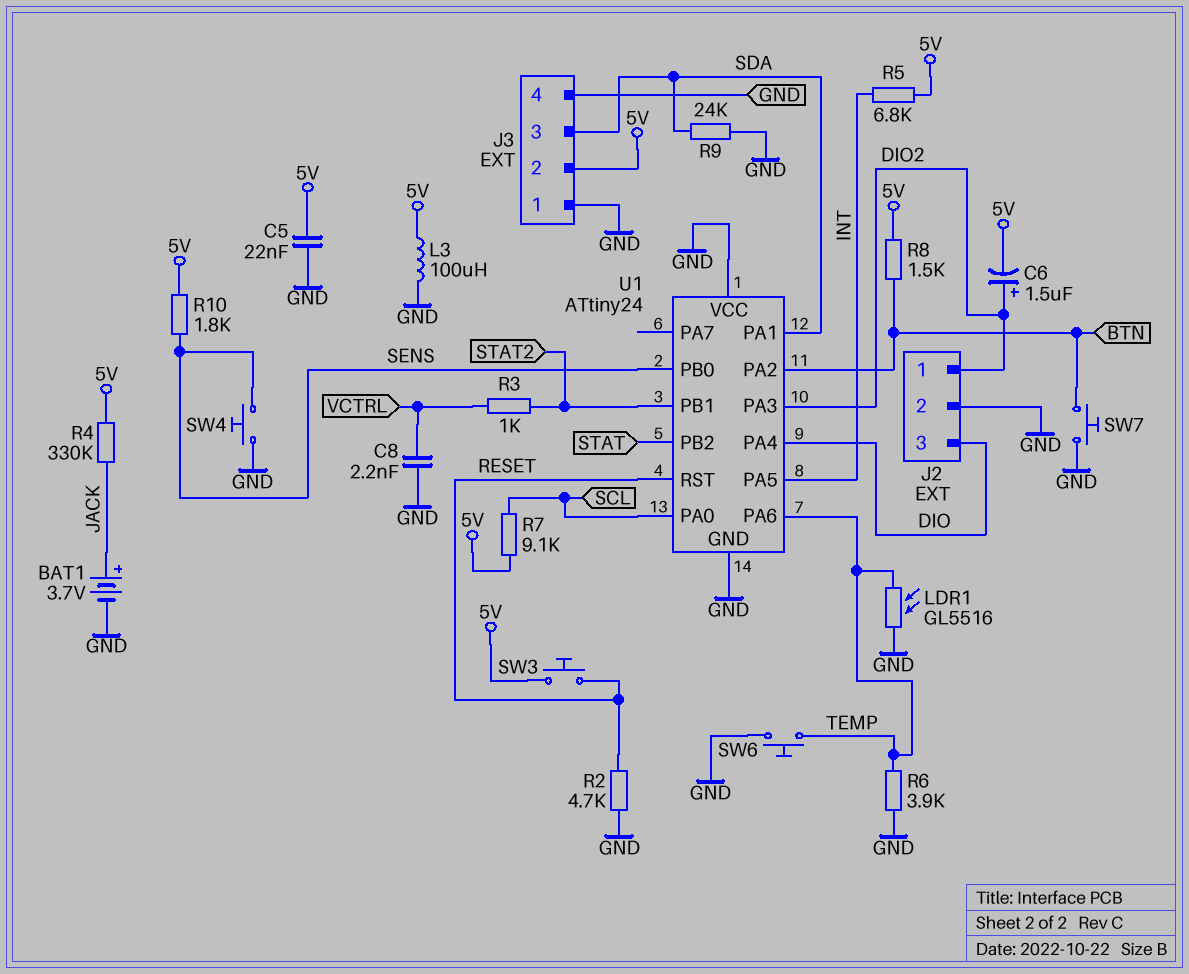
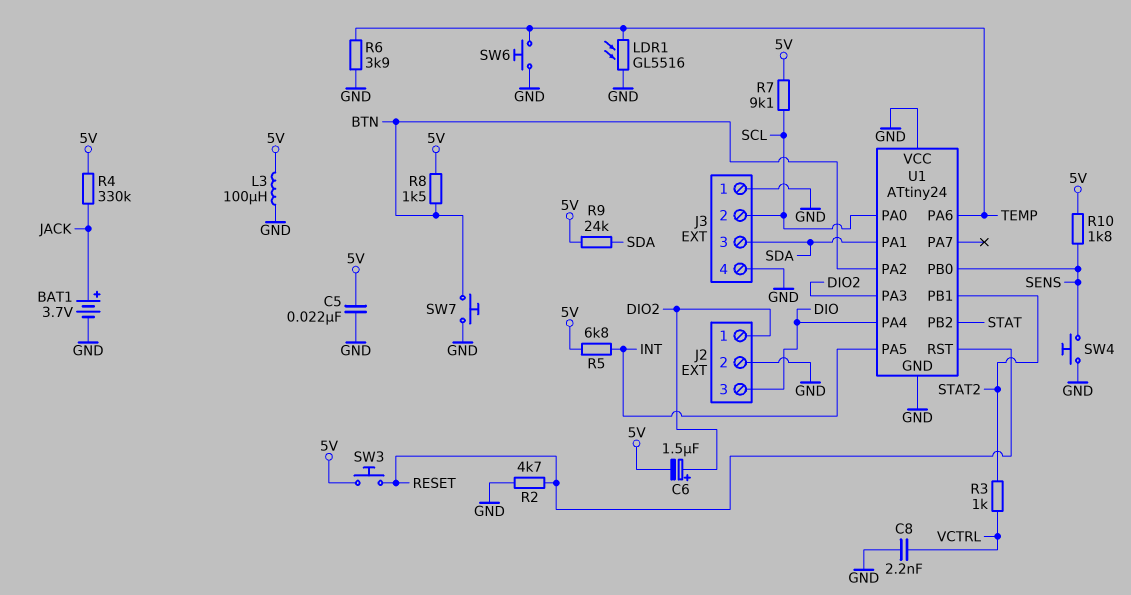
J3 pin 2: 5V -> SCL
R9: 24k (GND, SDA) -> 24k (5V, SDA)

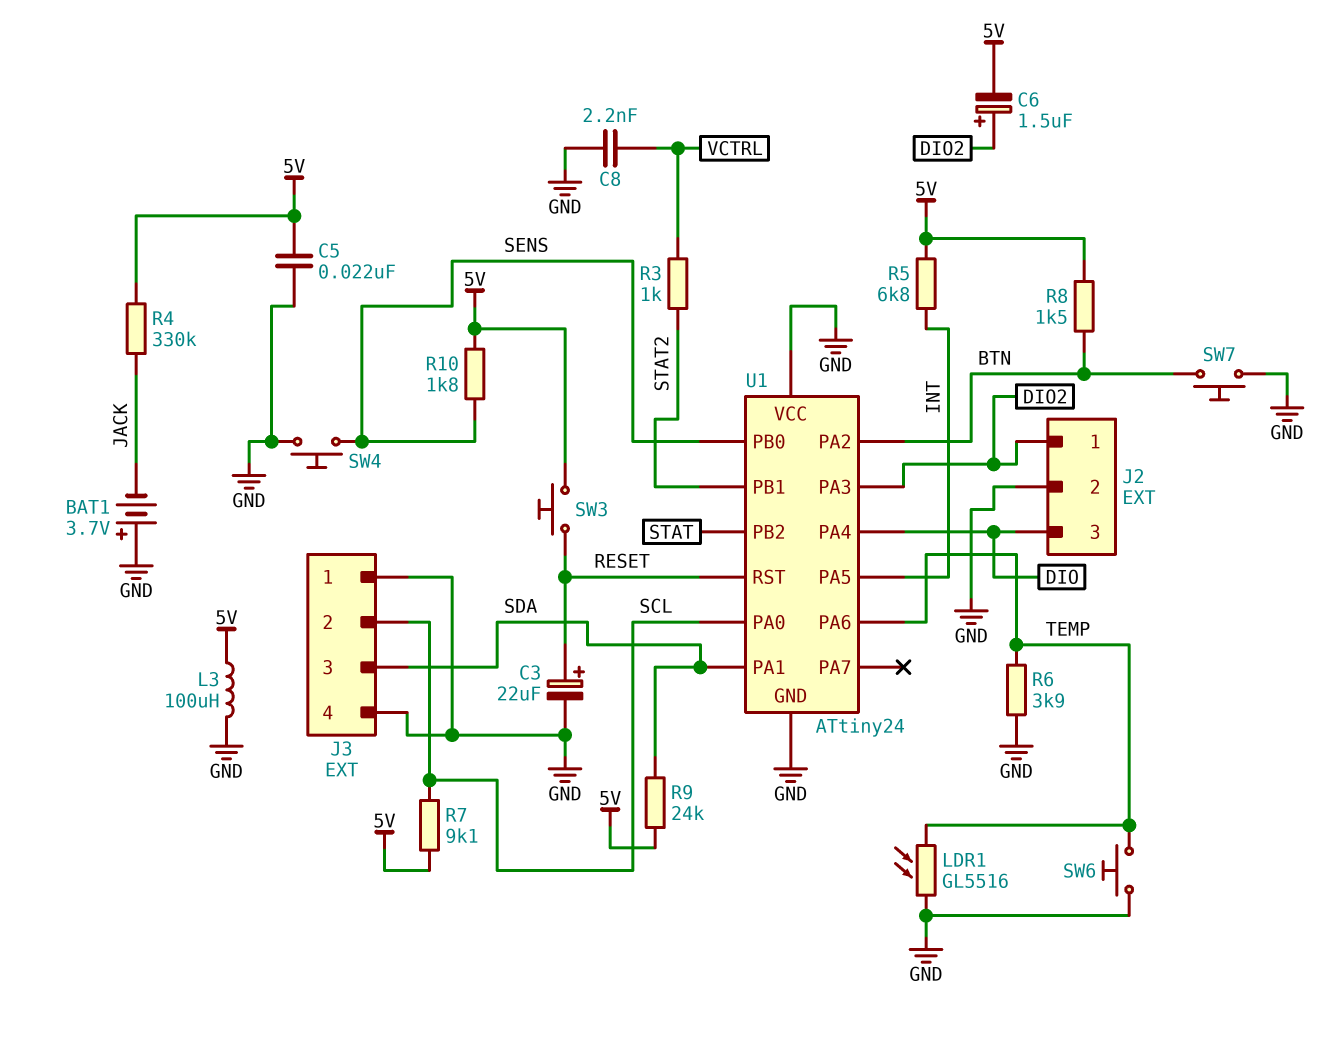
BAT1: 3.7V (plus JACK, minus GND) -> 3.7V (plus GND, minus JACK)
C3: none -> 22uF (plus RESET, minus GND)
R2: 4.7k (GND, RESET) -> none

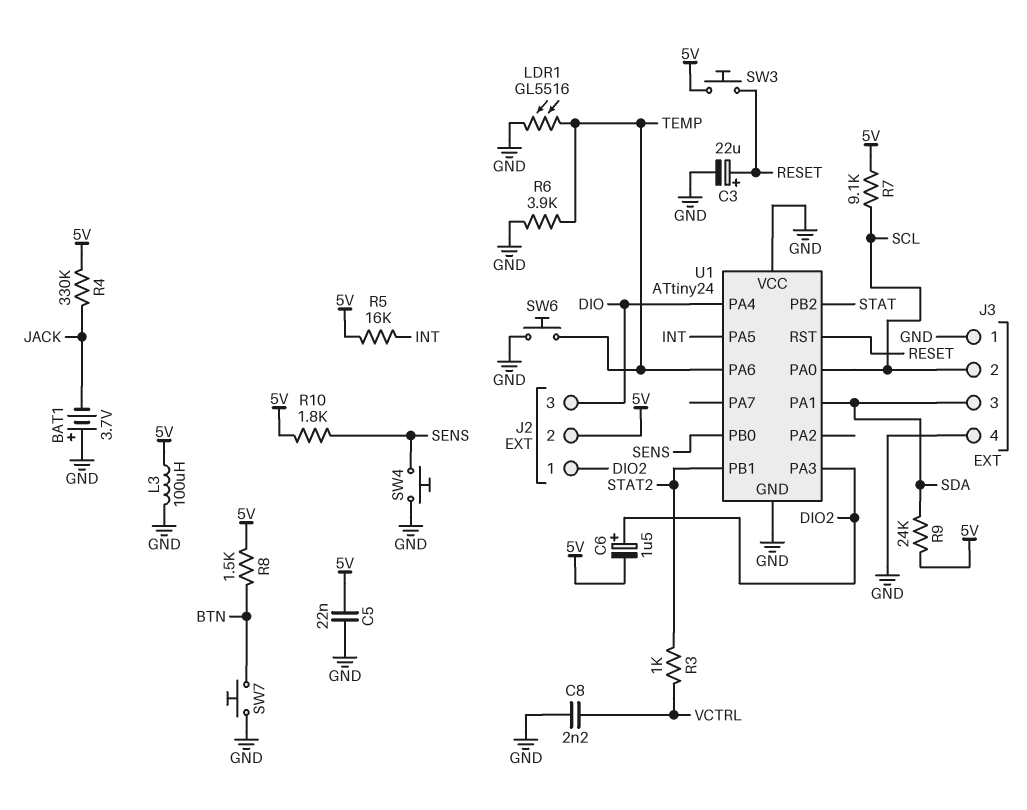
J2 pin 2: GND -> 5V
R5: 6.8k (5V, INT) -> 16k (5V, INT)
U1 pin PA2: BTN -> none

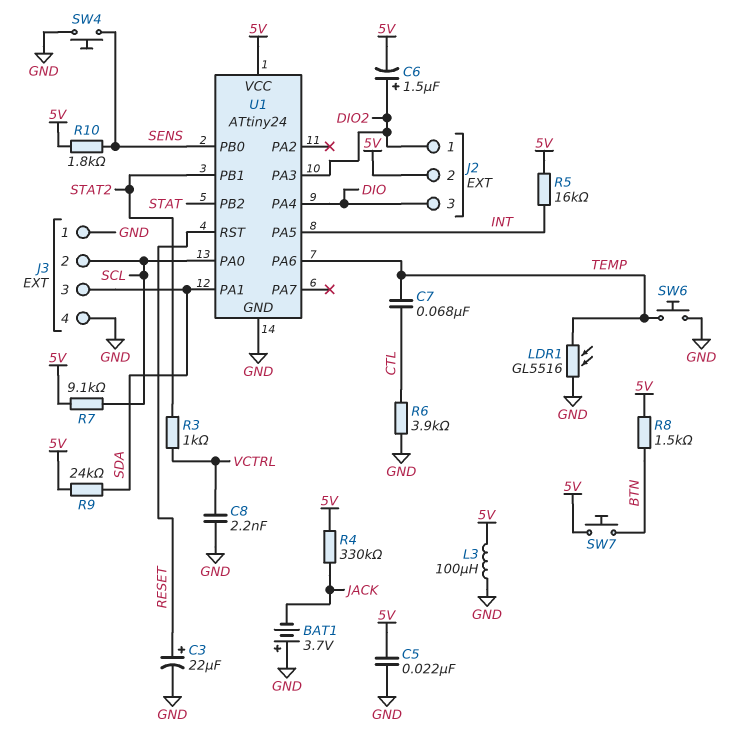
C7: none -> 68nF (CTL, TEMP)
R6: 3.9k (GND, TEMP) -> 3.9k (CTL, GND)
SW3: button (5V, RESET) -> none
SW7: button (BTN, GND) -> button (5V, BTN)
U1 pin VCC: GND -> 5V

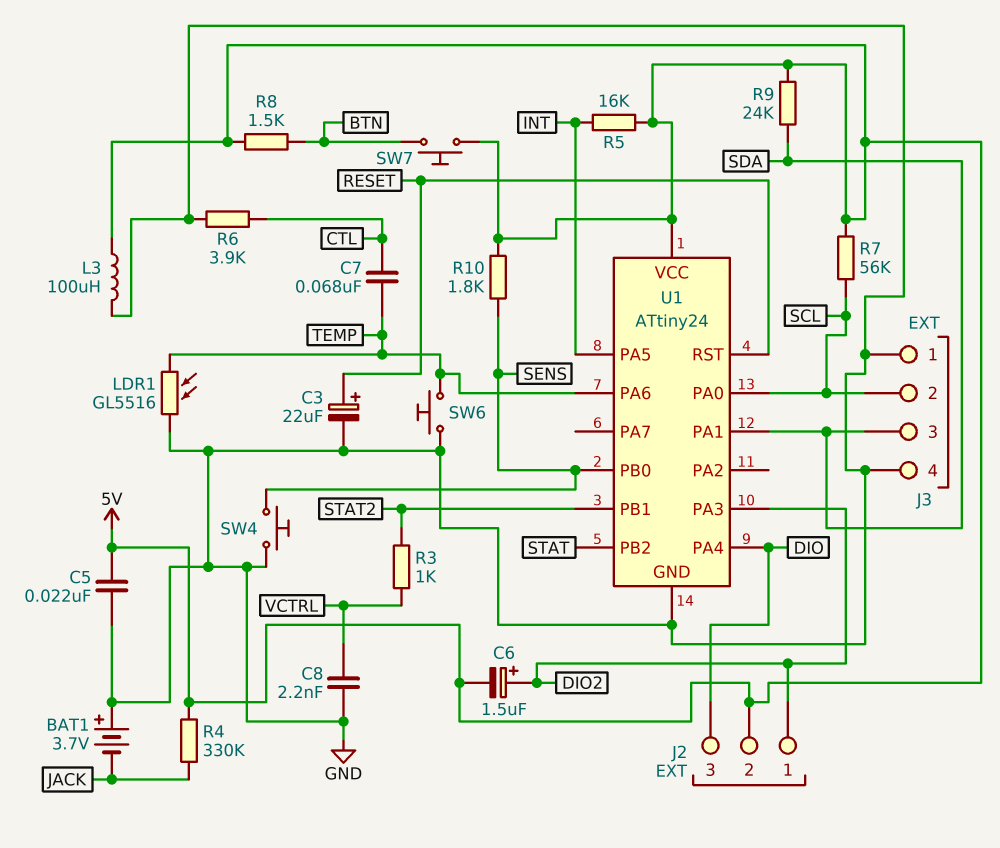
R7: 9.1k (5V, SCL) -> 56k (5V, SCL)

